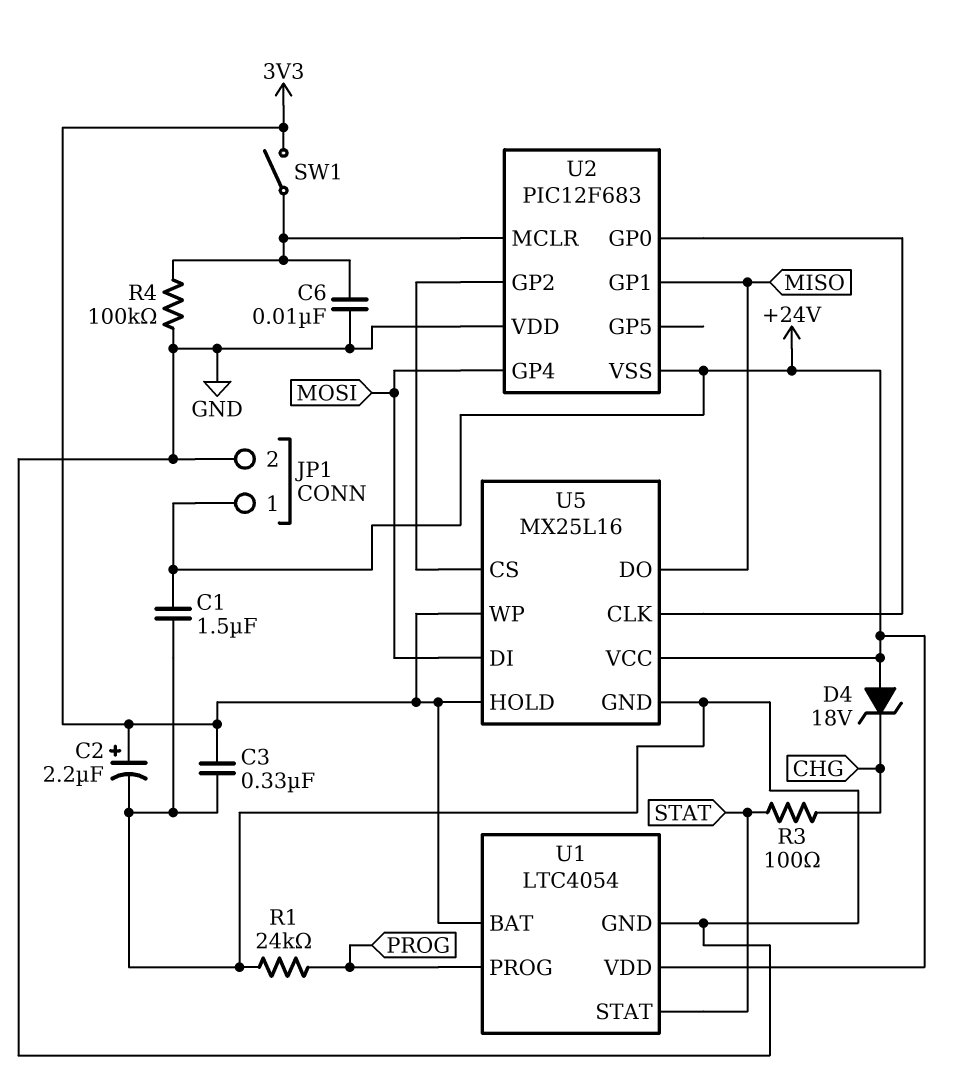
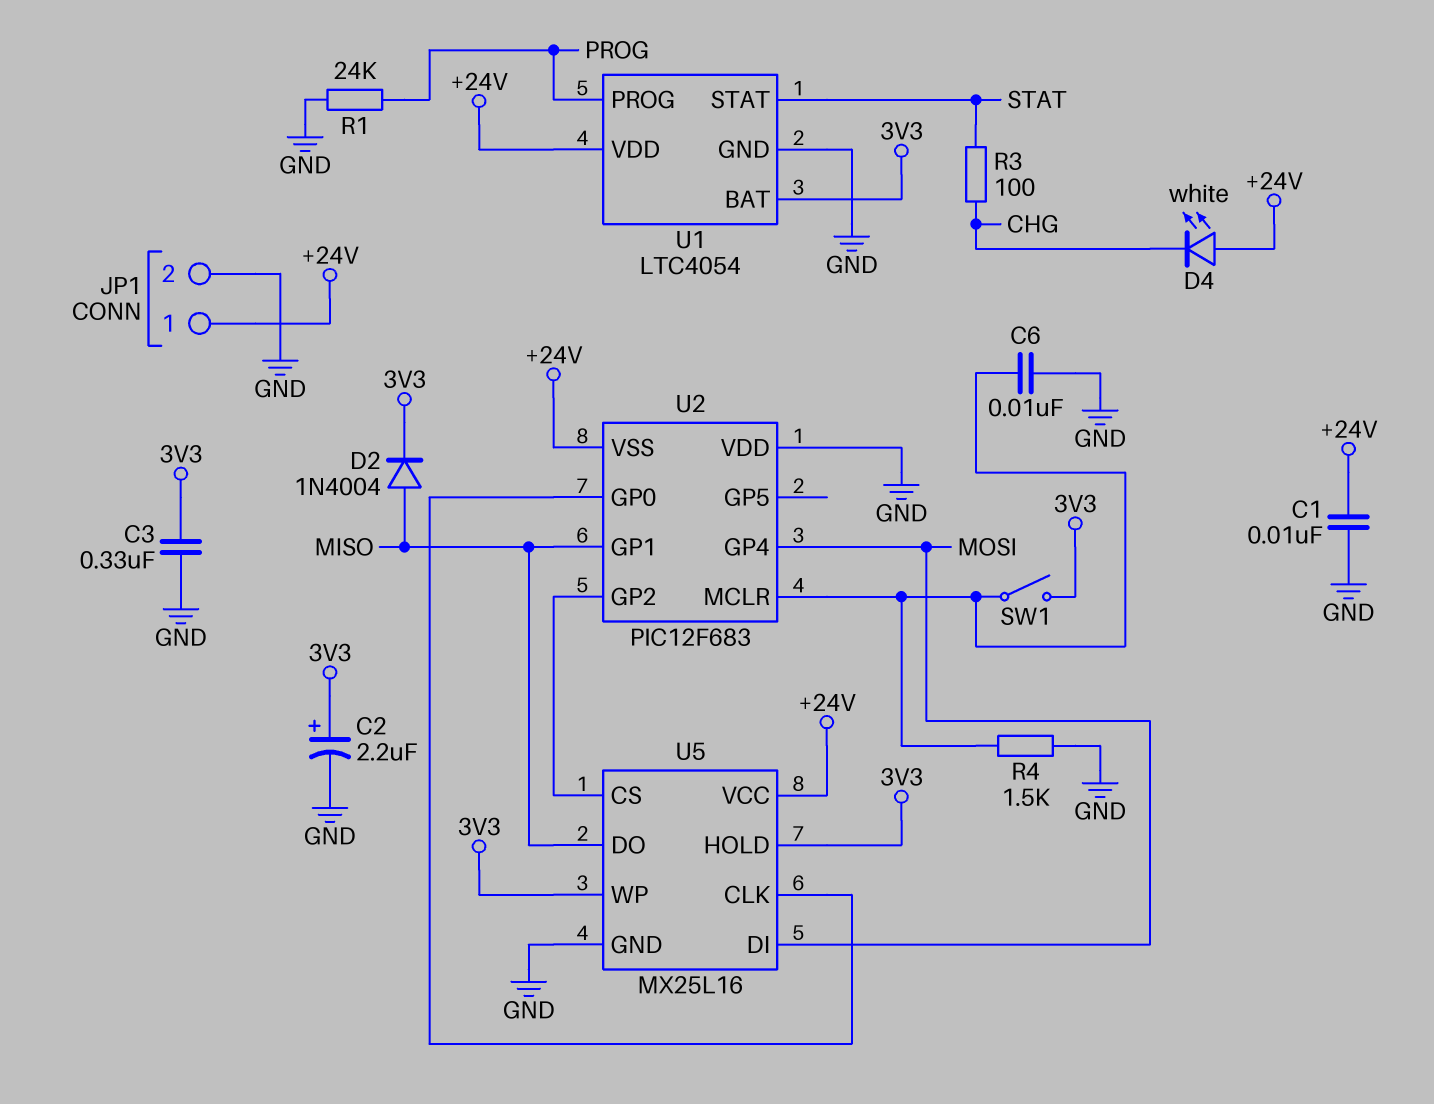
C1: 1.5uF (+24V, GND) -> 10nF (+24V, GND)
D2: none -> diode 1N4004 (A MISO, K 3V3)
D4: zener 18V (A +24V, K CHG) -> LED white (A +24V, K CHG)
R4: 100k (GND, U2/MCLR) -> 1.5k (GND, U2/MCLR)

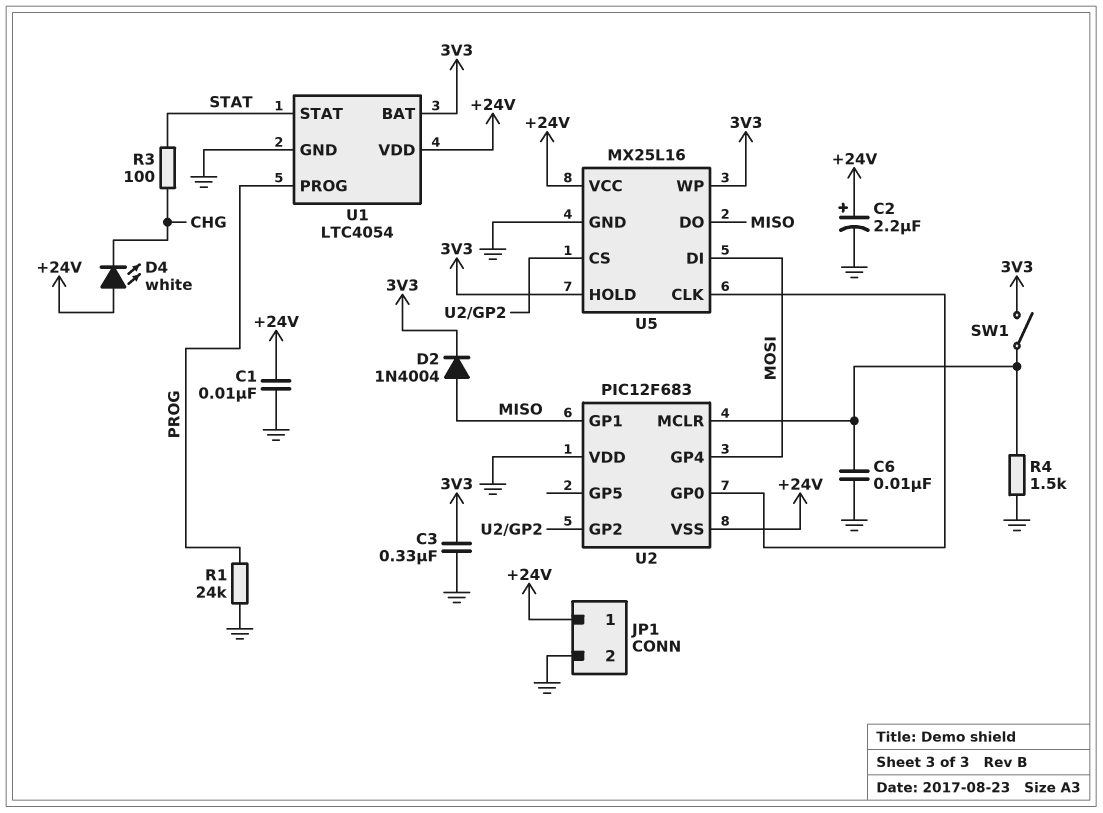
C2: 2.2uF (plus 3V3, minus GND) -> 2.2uF (plus +24V, minus GND)

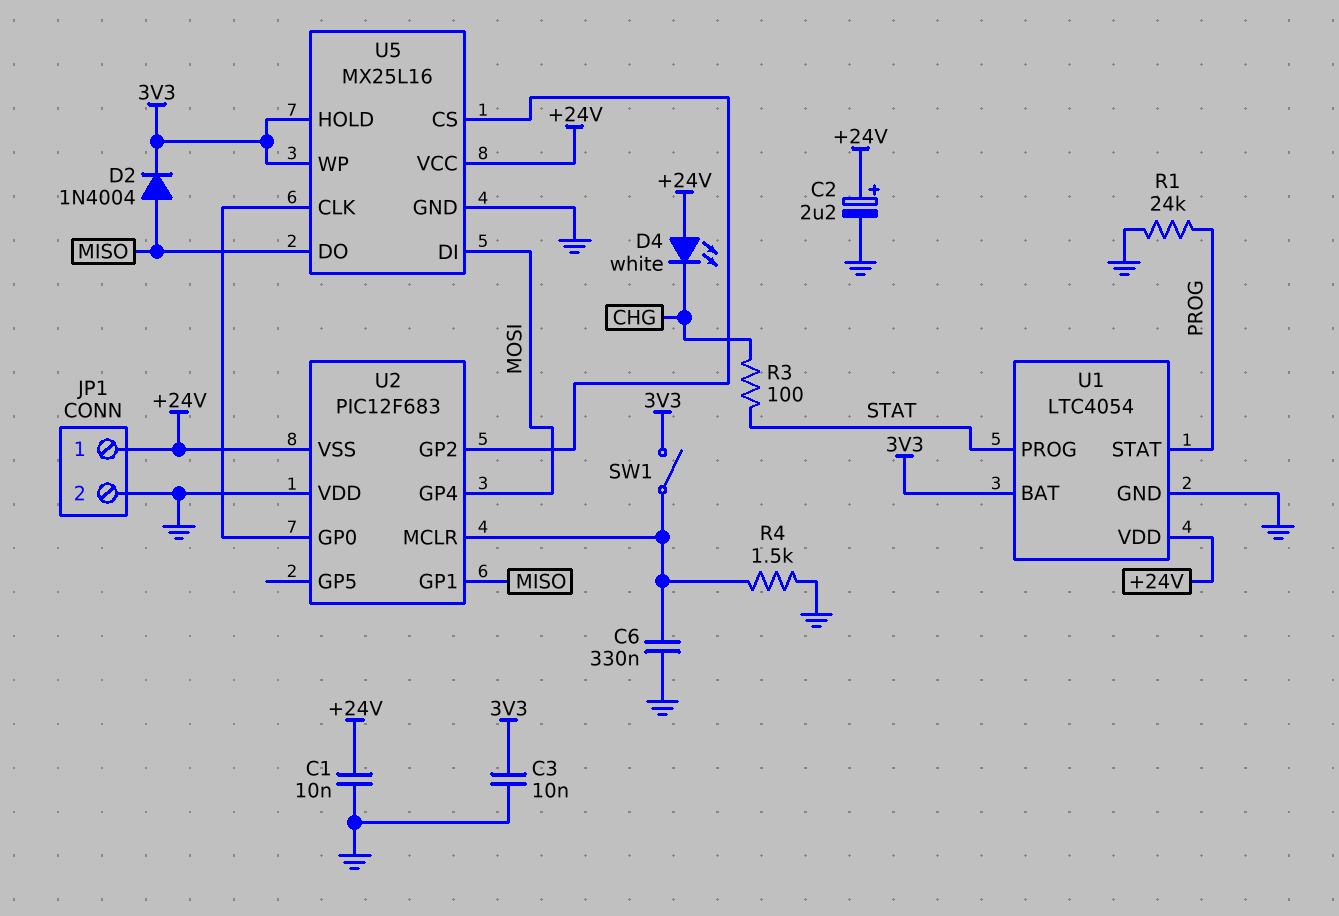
C3: 330nF (3V3, GND) -> 10nF (3V3, GND)
C6: 10nF (GND, U2/MCLR) -> 330nF (GND, U2/MCLR)
U1 pin PROG: PROG -> STAT
U1 pin STAT: STAT -> PROG

